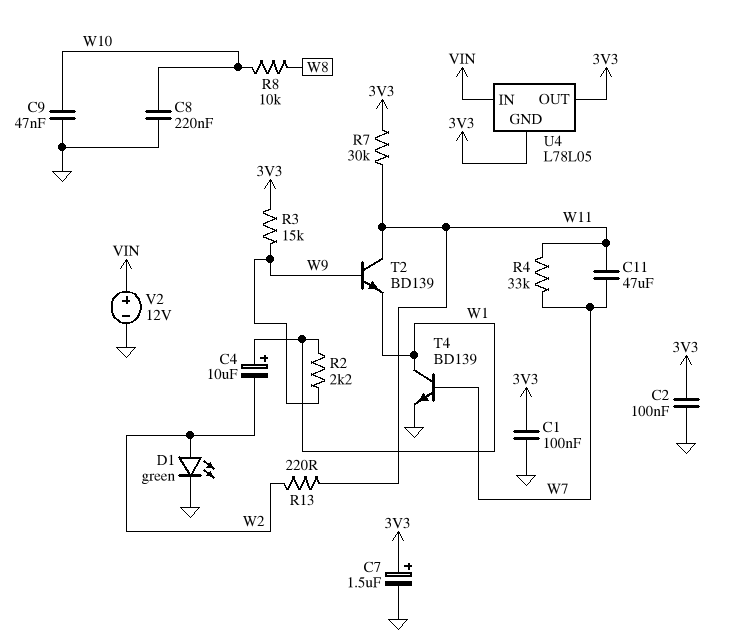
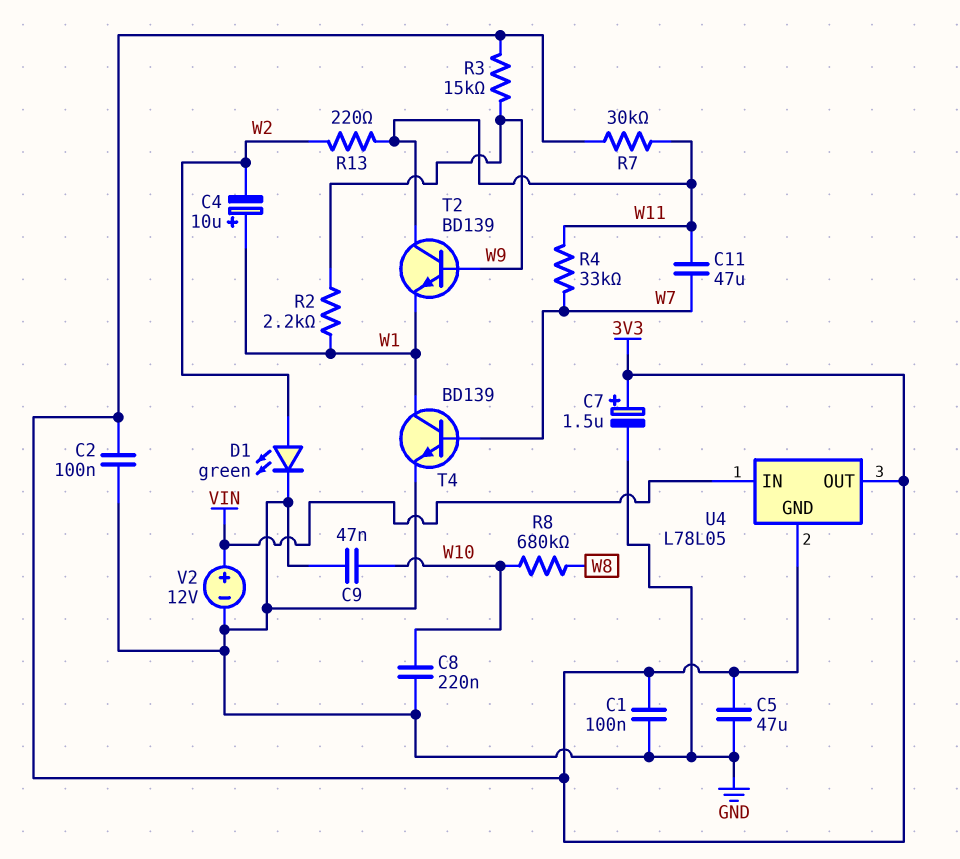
C5: none -> 47uF (3V3, GND)
R8: 10k (W8, W10) -> 680k (W8, W10)

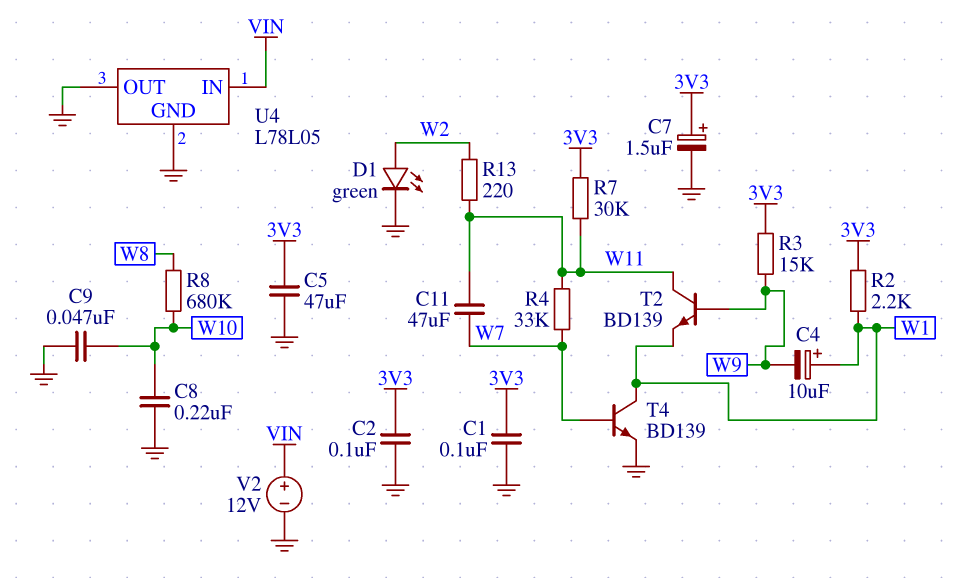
C4: 10uF (plus W1, minus W2) -> 10uF (plus W1, minus W9)
R2: 2.2k (W1, W9) -> 2.2k (3V3, W1)
U4 pin GND: 3V3 -> GND
U4 pin OUT: 3V3 -> GND

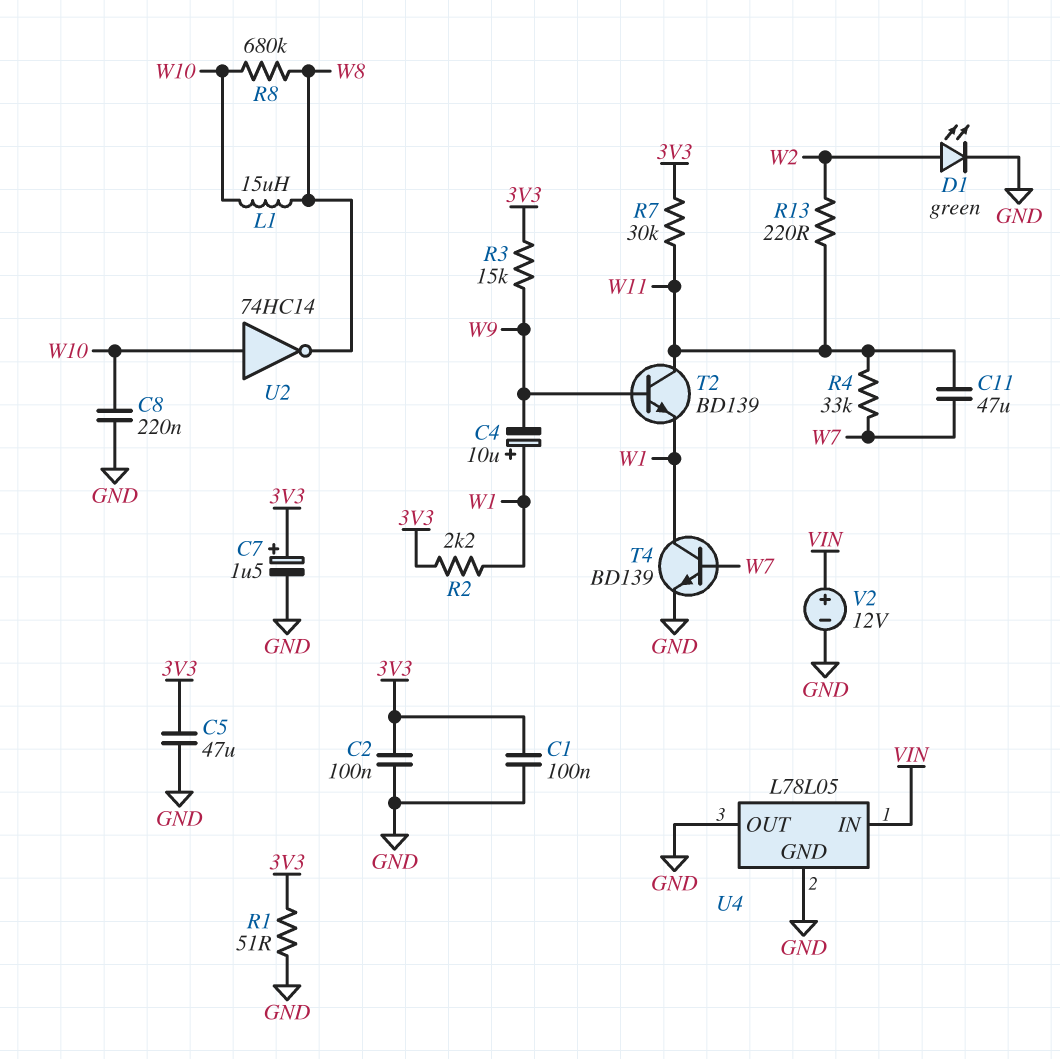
C9: 47nF (GND, W10) -> none
L1: none -> 15uH (W8, W10)
R1: none -> 51 (3V3, GND)
U2: none -> NOT 74HC14 (in W10, out W8)

